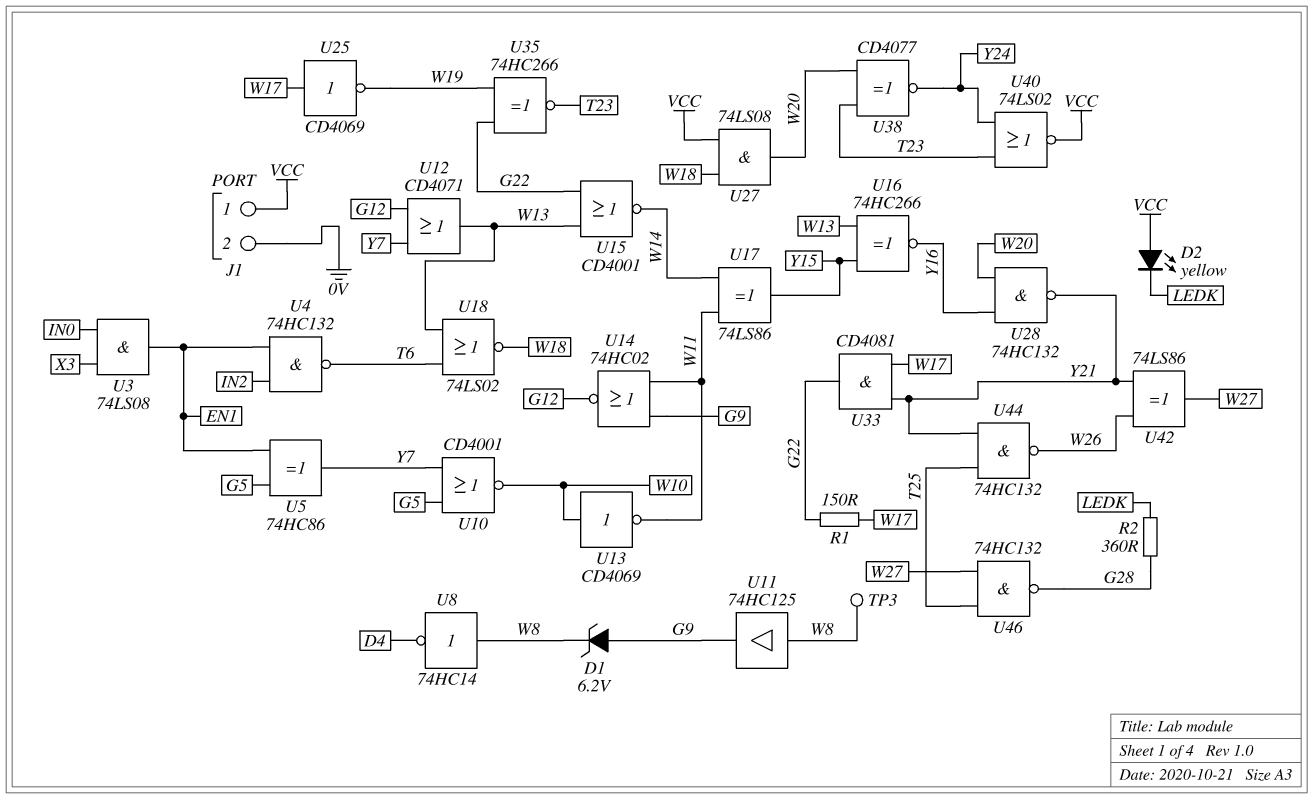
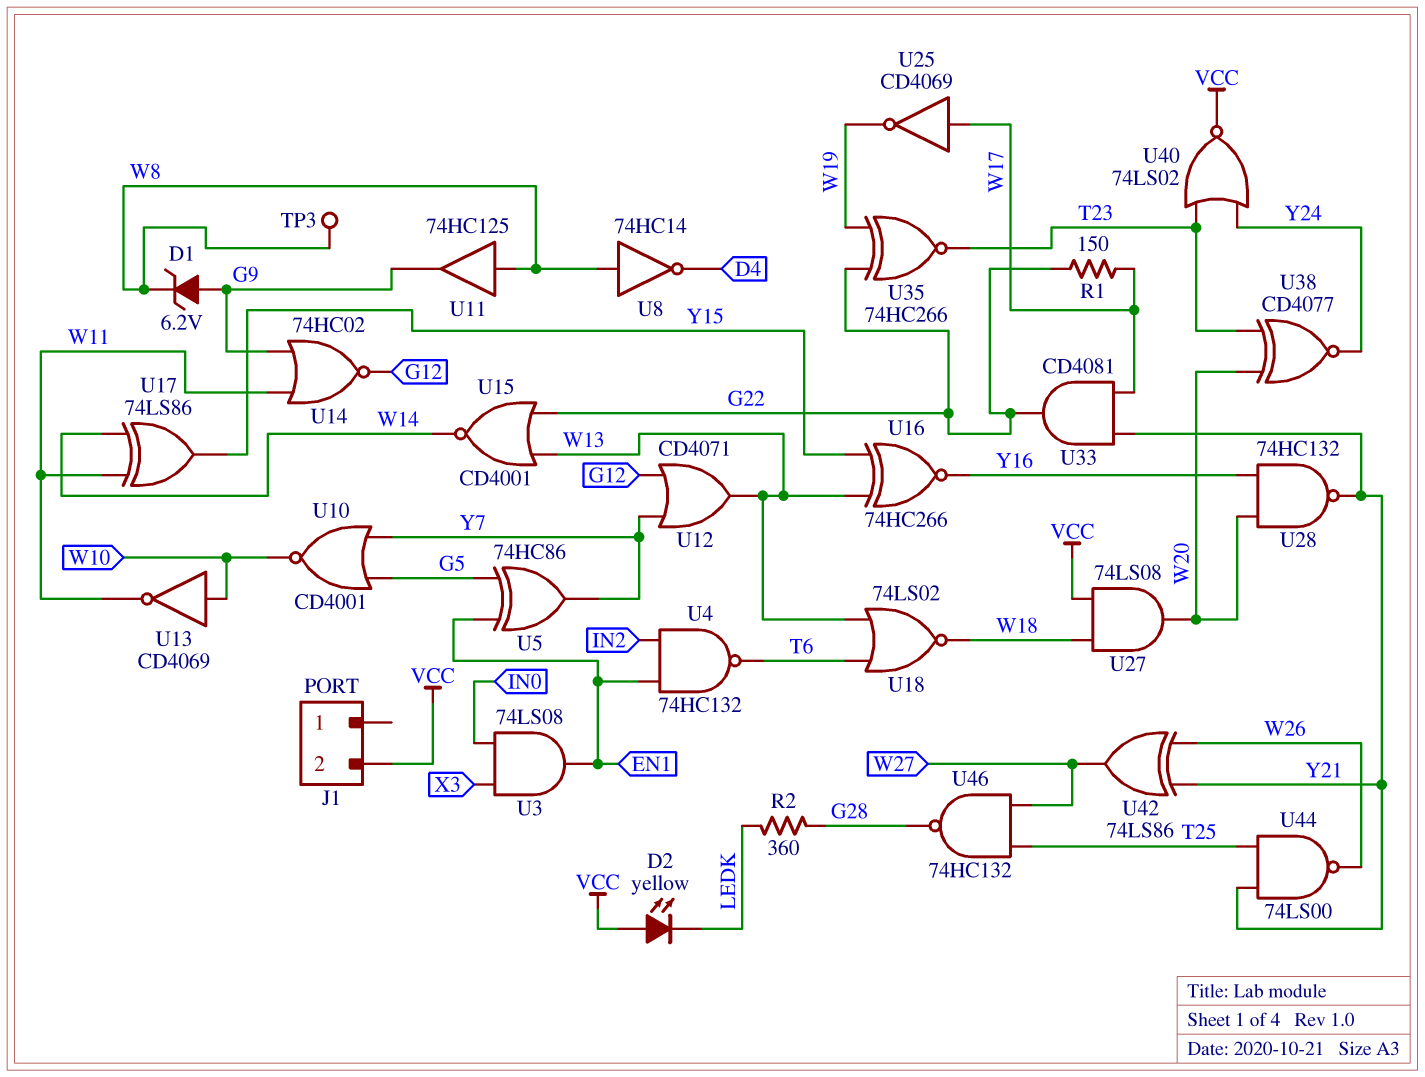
J1 pin 1: VCC -> none
J1 pin 2: 0V -> VCC
U44: NAND 74HC132 (in T25, in Y21, out W26) -> NAND 74LS00 (in T25, in Y21, out W26)

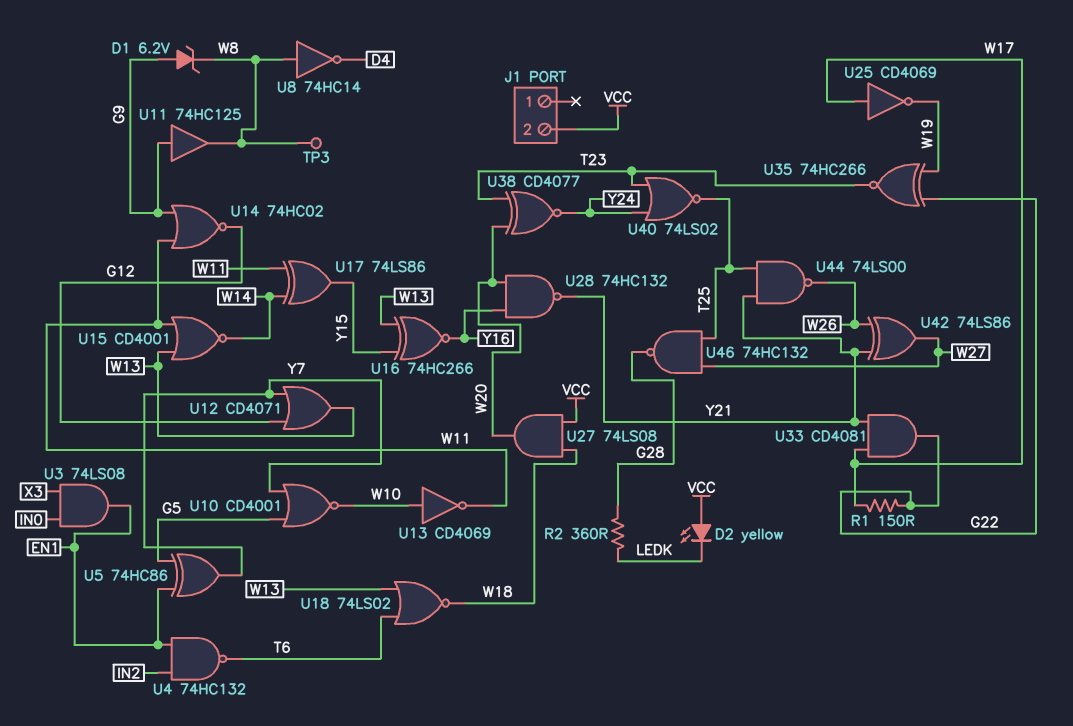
U11: buffer 74HC125 (in W8, out G9) -> buffer 74HC125 (in G9, out W8)
U15: NOR CD4001 (in G22, in W13, out W14) -> NOR CD4001 (in W11, in W13, out W14)
U40: NOR 74LS02 (in T23, in Y24, out VCC) -> NOR 74LS02 (in T23, in Y24, out T25)

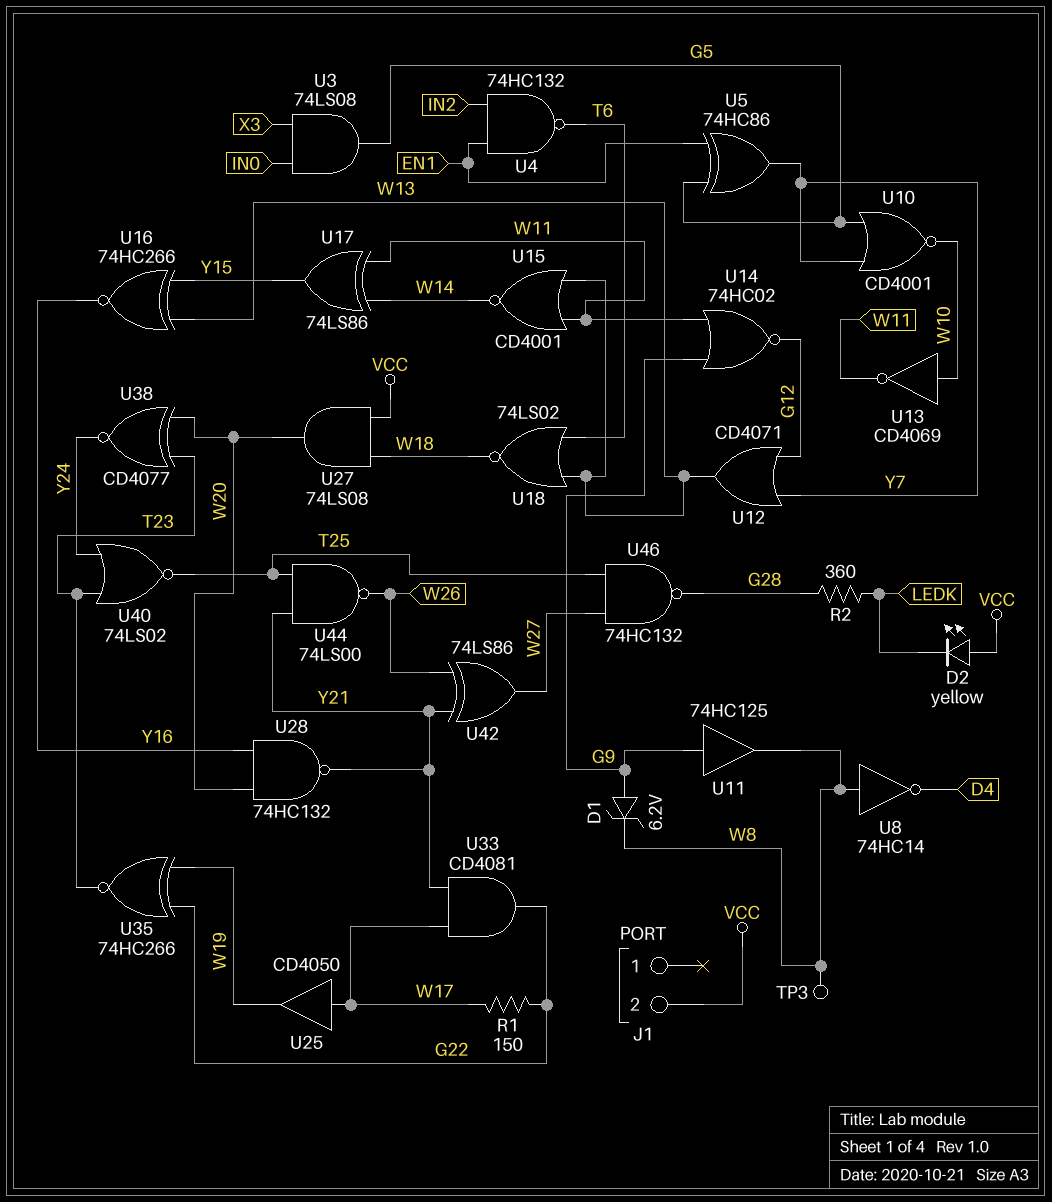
U3: AND 74LS08 (in IN0, in X3, out EN1) -> AND 74LS08 (in IN0, in X3, out G5)
U25: NOT CD4069 (in W17, out W19) -> buffer CD4050 (in W17, out W19)

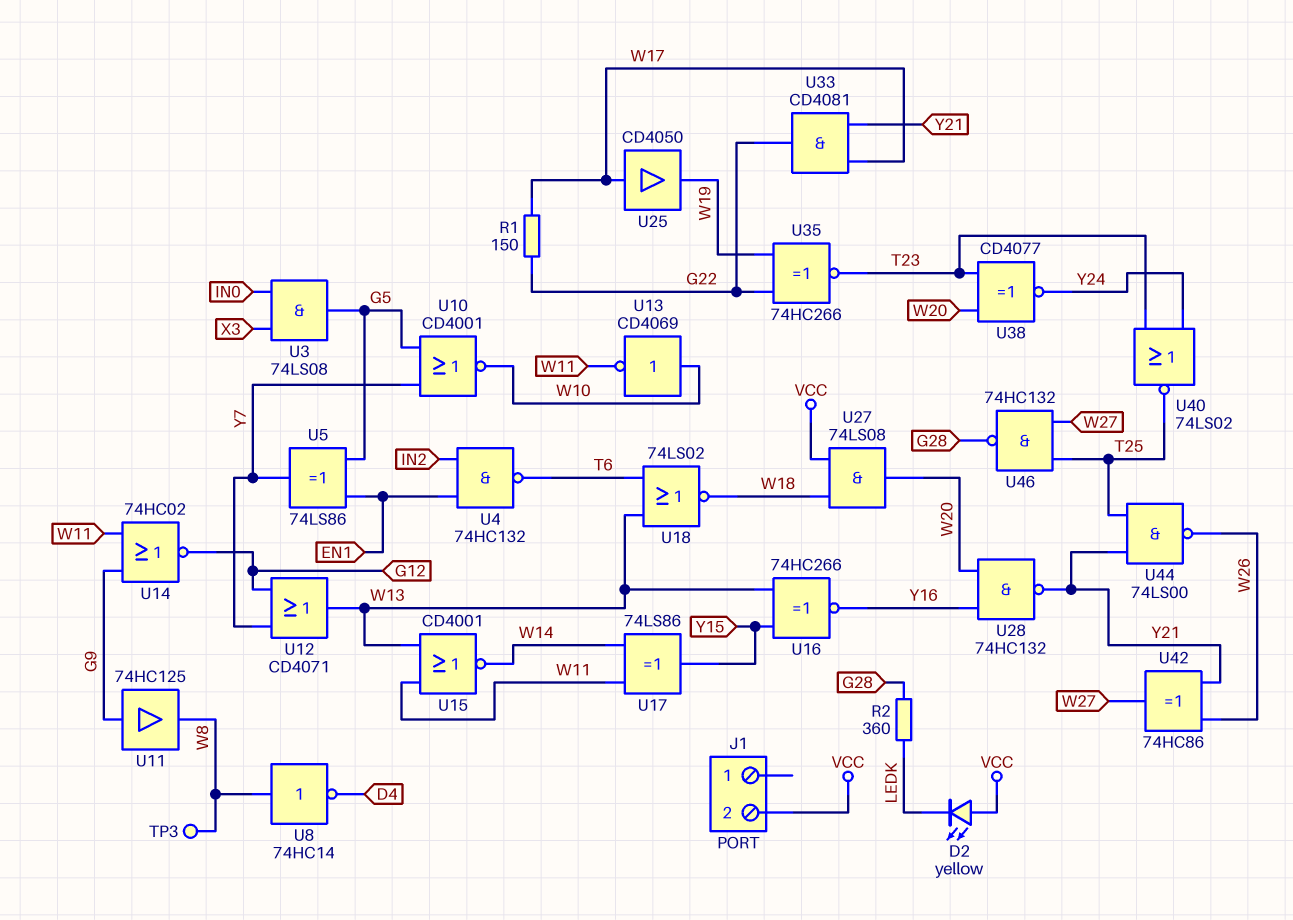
D1: zener 6.2V (A G9, K W8) -> none
U5: XOR 74HC86 (in EN1, in G5, out Y7) -> XOR 74LS86 (in EN1, in G5, out Y7)
U42: XOR 74LS86 (in W26, in Y21, out W27) -> XOR 74HC86 (in W26, in Y21, out W27)

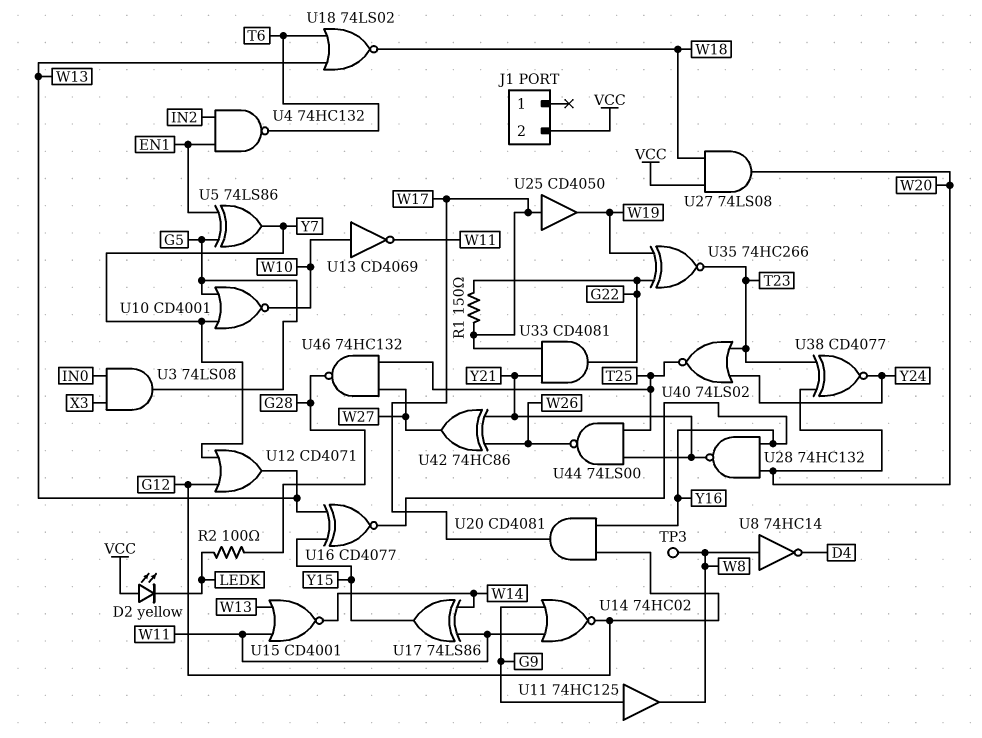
R2: 360 (G28, LEDK) -> 100 (G28, LEDK)
U16: XNOR 74HC266 (in W13, in Y15, out Y16) -> XNOR CD4077 (in W13, in Y15, out Y16)
U20: none -> AND CD4081 (in G12, in Y16, out W17)

